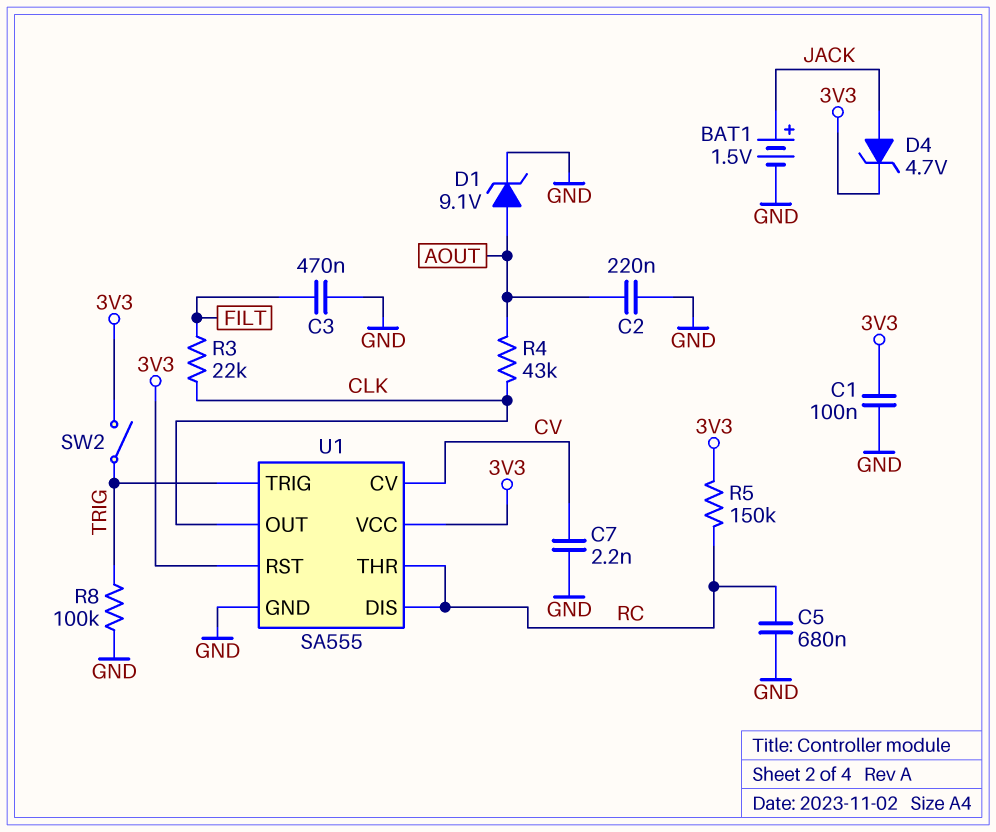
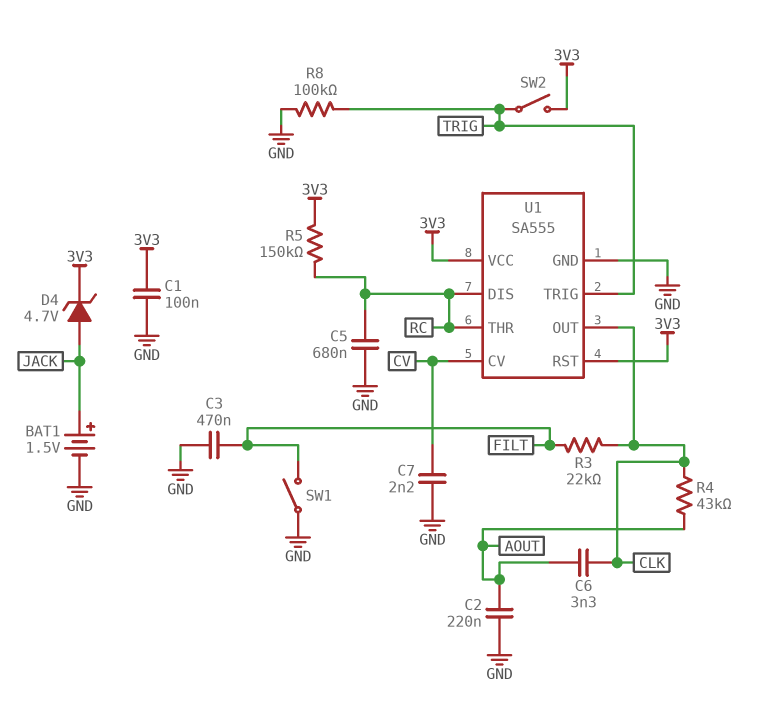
C6: none -> 3.3nF (AOUT, CLK)
D1: zener 9.1V (A AOUT, K GND) -> none
SW1: none -> switch (FILT, GND)

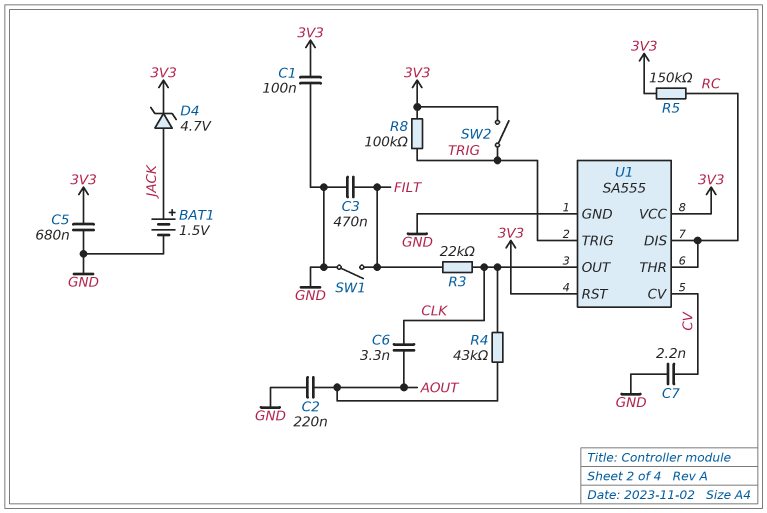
C5: 680nF (GND, RC) -> 680nF (3V3, GND)
R8: 100k (GND, TRIG) -> 100k (3V3, TRIG)

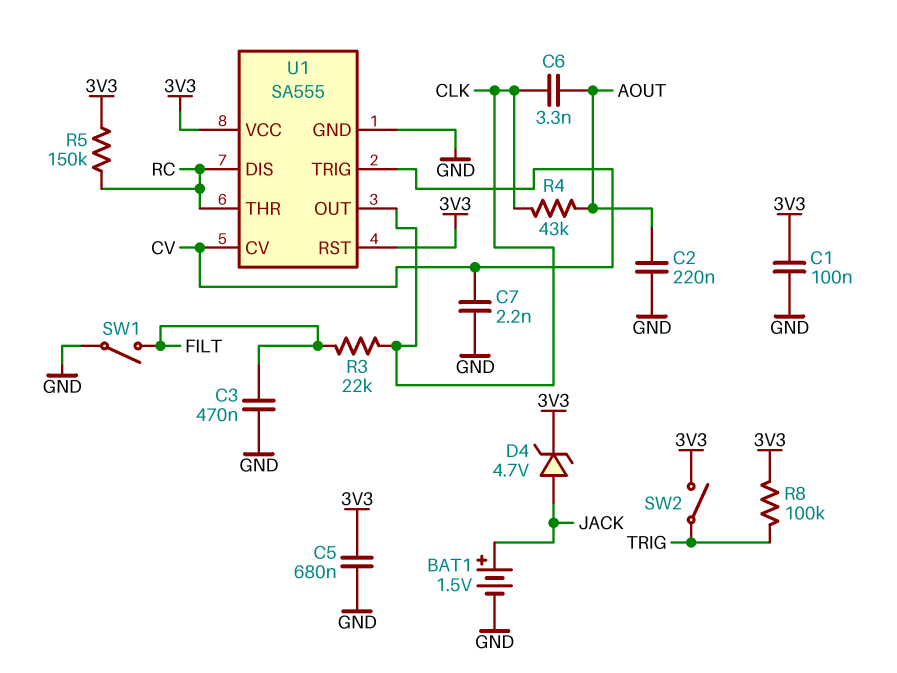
U1 pin TRIG: TRIG -> CV

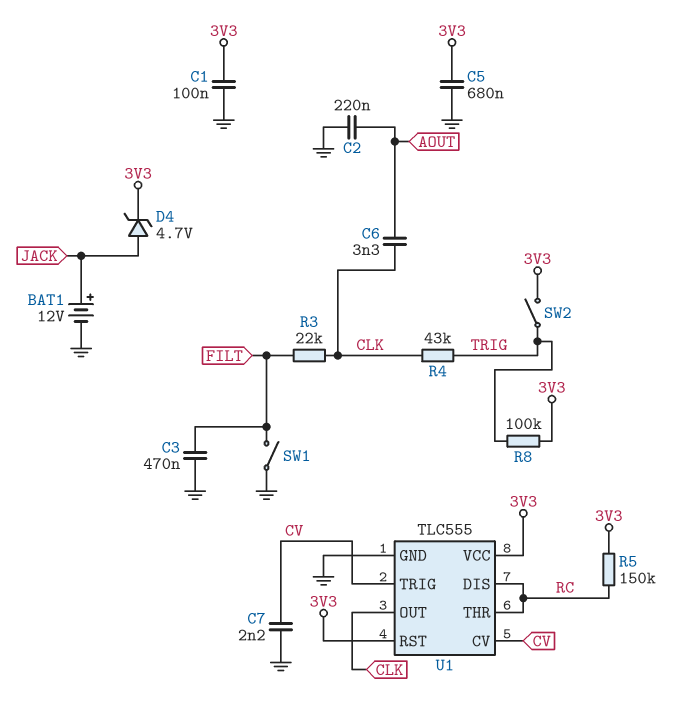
BAT1: 1.5V (plus JACK, minus GND) -> 12V (plus JACK, minus GND)
R4: 43k (AOUT, CLK) -> 43k (CLK, TRIG)
U1: SA555 -> TLC555

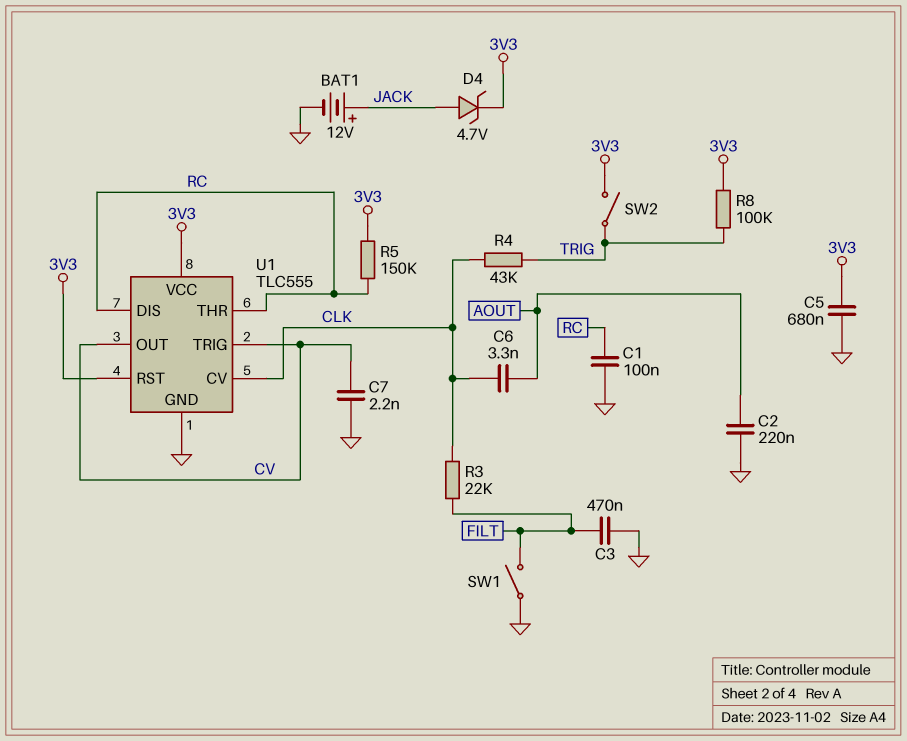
C1: 100nF (3V3, GND) -> 100nF (GND, RC)
U1 pin CV: CV -> CLK
U1 pin OUT: CLK -> CV

